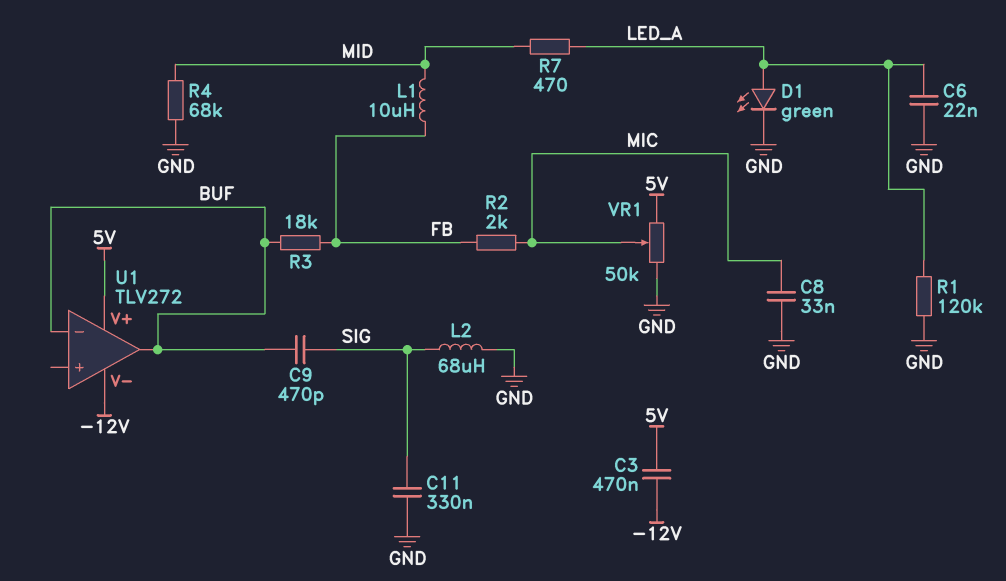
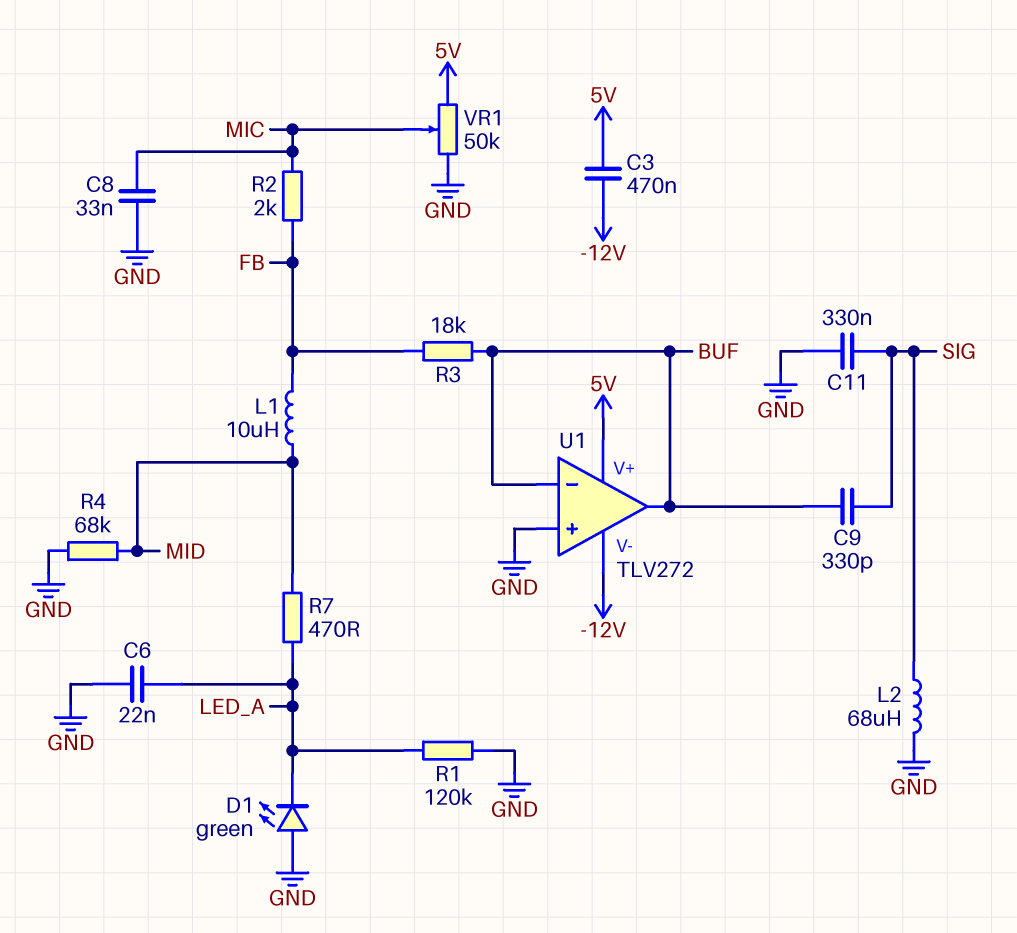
C9: 470pF (BUF, SIG) -> 330pF (BUF, SIG)
D1: LED green (A LED_A, K GND) -> LED green (A GND, K LED_A)
U1 pin in+: none -> GND

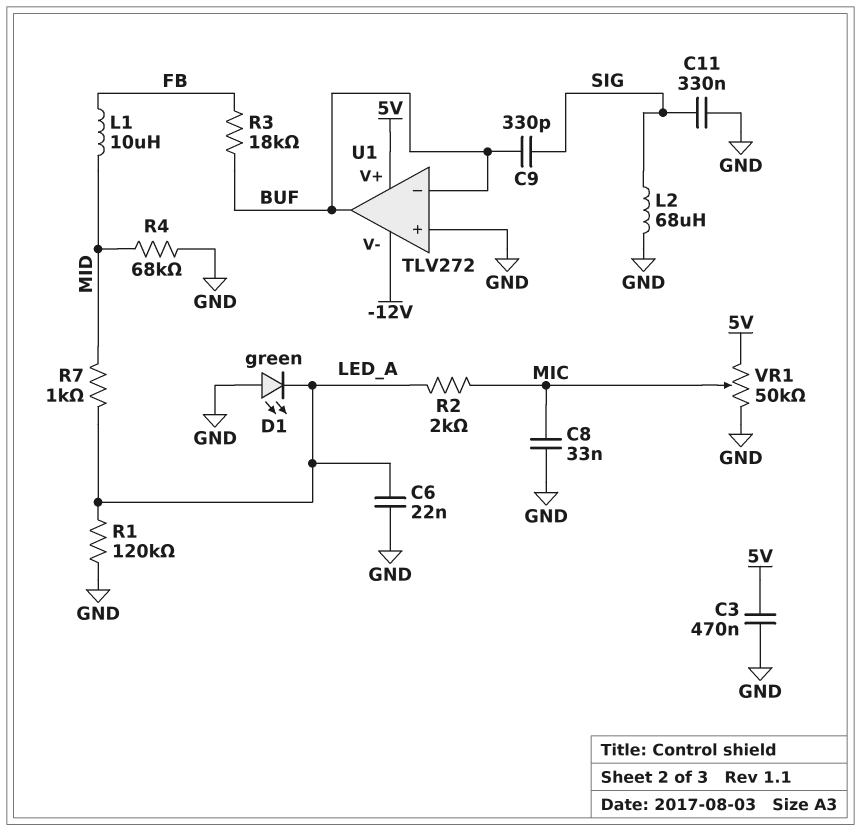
C3: 470nF (-12V, 5V) -> 470nF (5V, GND)
R2: 2k (FB, MIC) -> 2k (LED_A, MIC)
R7: 470 (LED_A, MID) -> 1k (LED_A, MID)

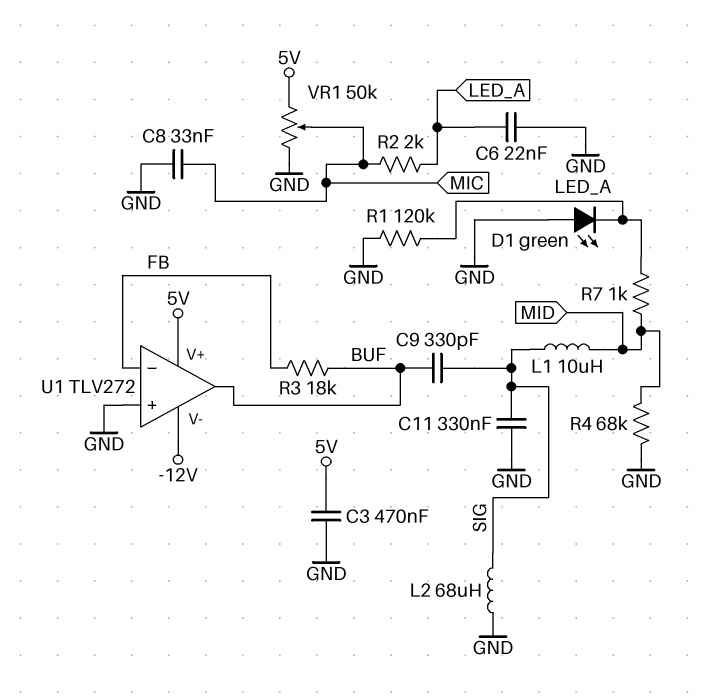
L1: 10uH (FB, MID) -> 10uH (MID, SIG)
U1 pin in-: BUF -> FB

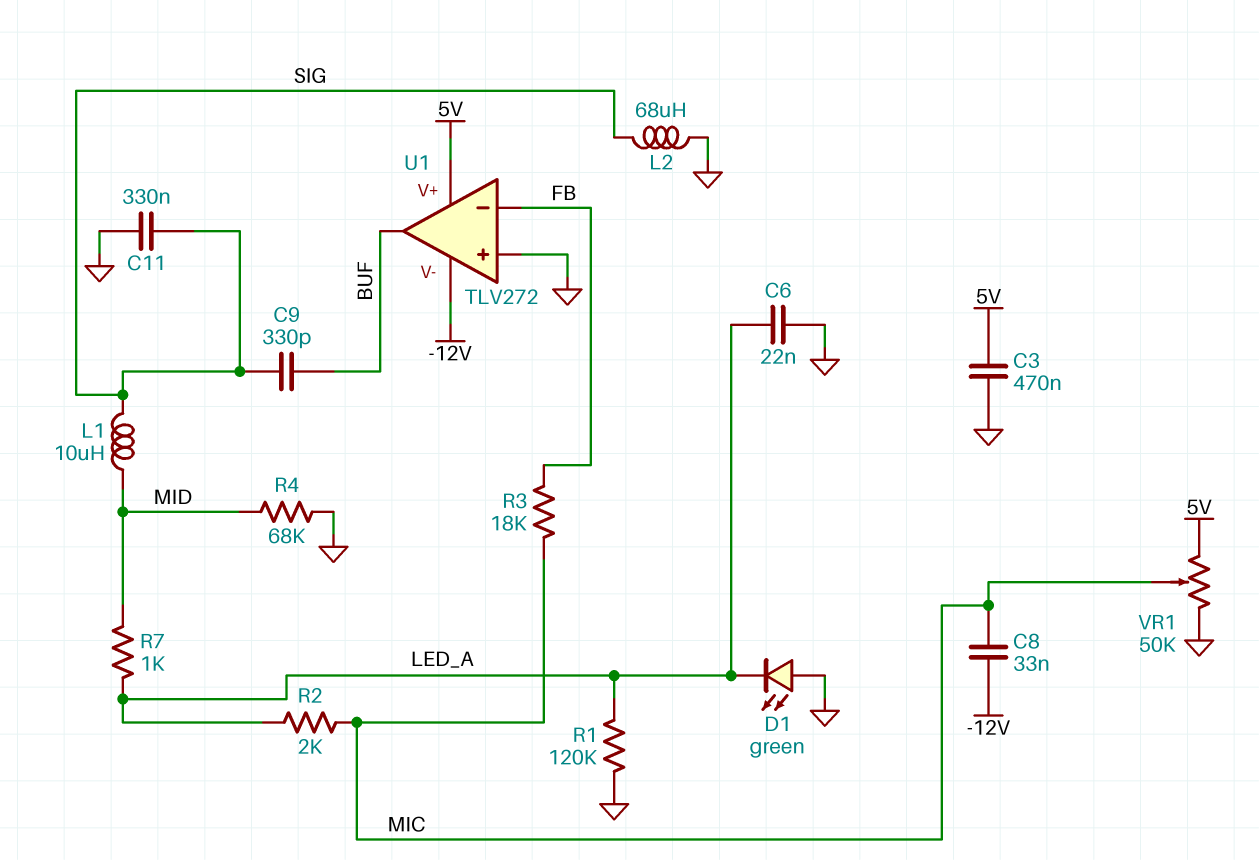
C8: 33nF (GND, MIC) -> 33nF (-12V, MIC)
R3: 18k (BUF, FB) -> 18k (FB, MIC)

